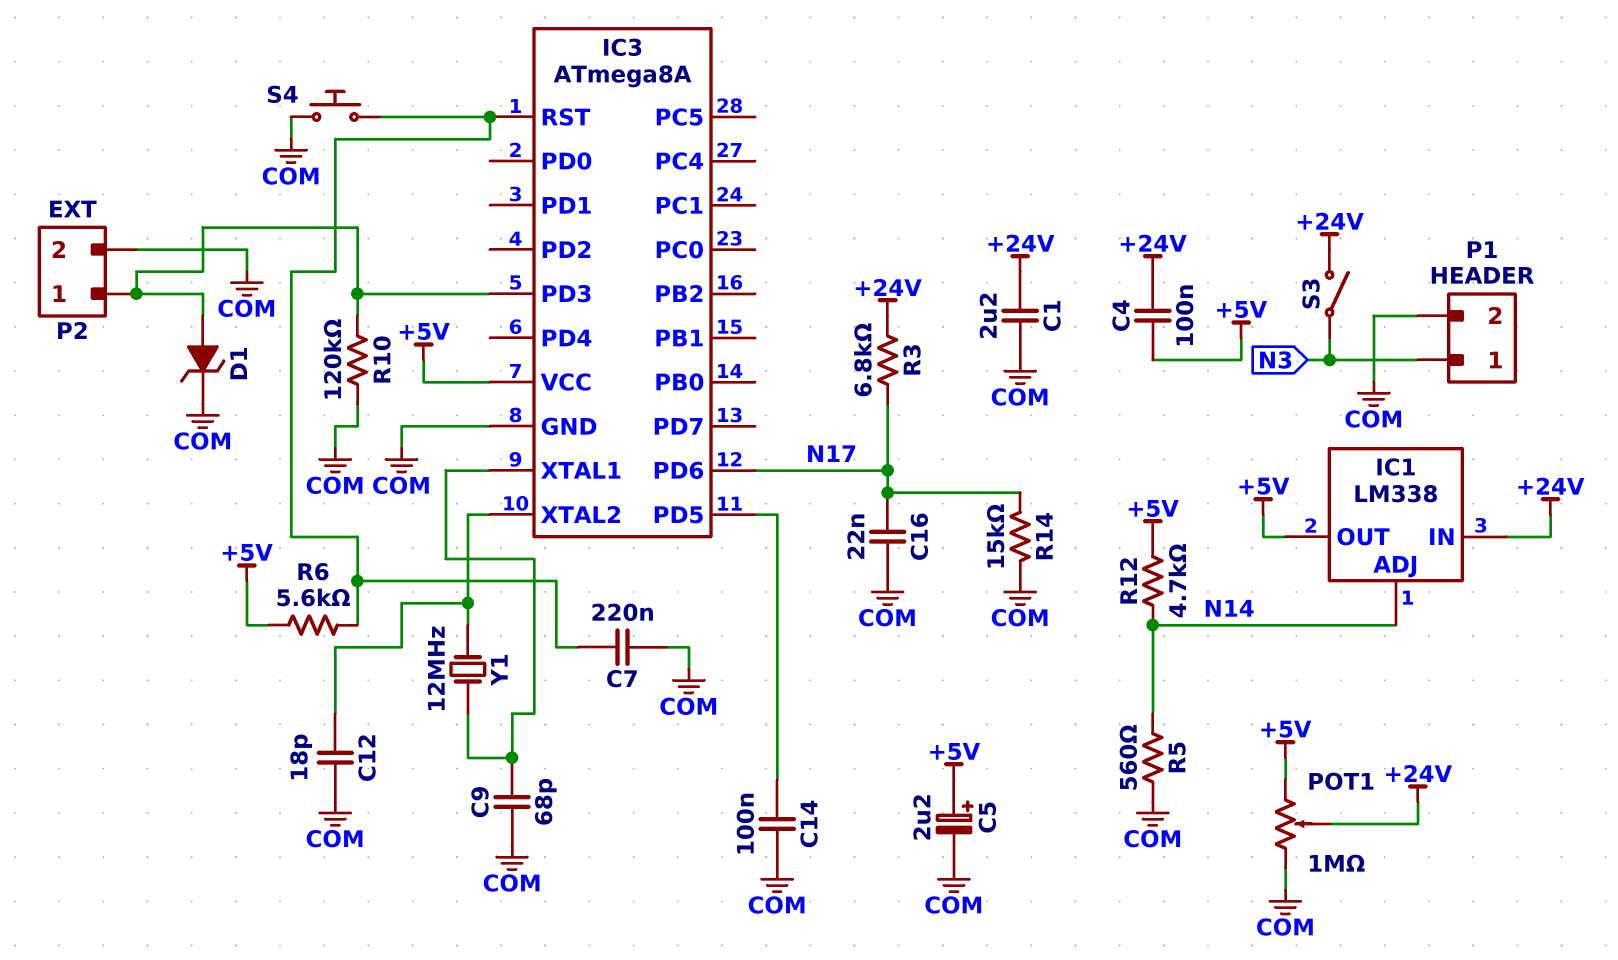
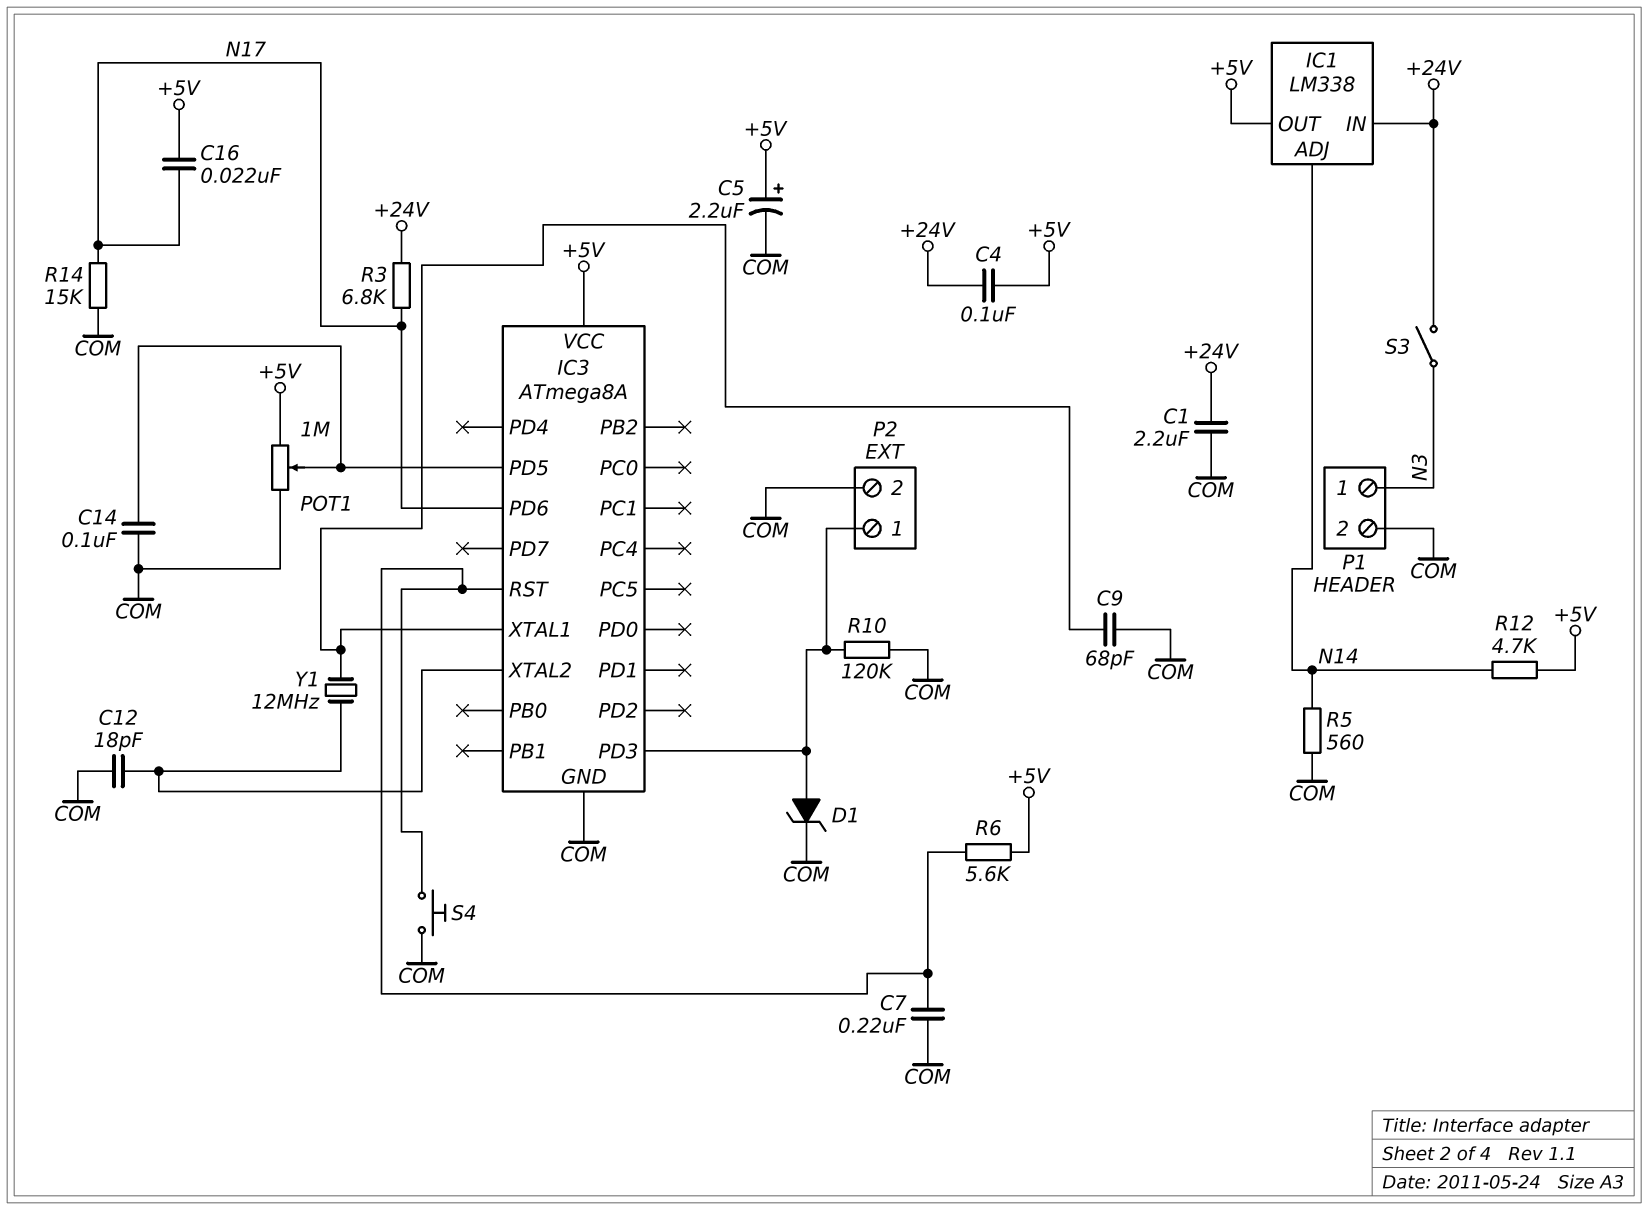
C16: 22nF (COM, N17) -> 22nF (+5V, N17)
POT1: 1M (+5V, COM, wiper +24V) -> 1M (+5V, COM, wiper IC3/PD5)

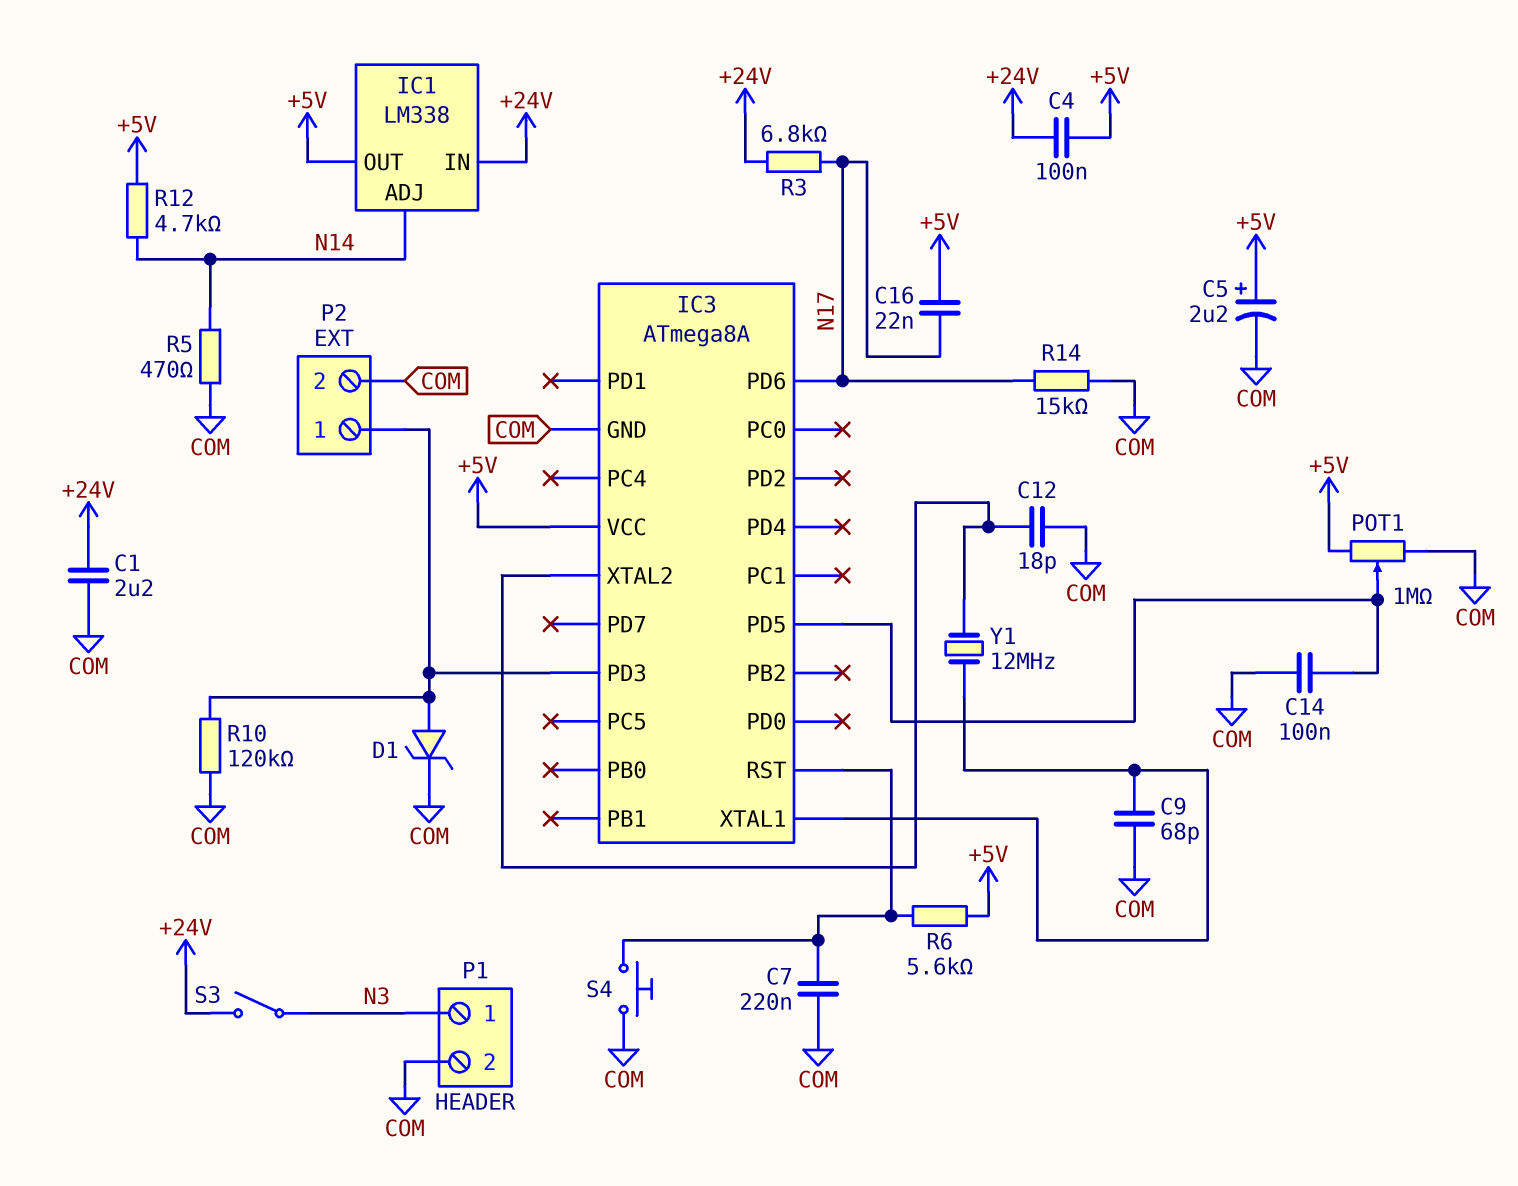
R5: 560 (COM, N14) -> 470 (COM, N14)

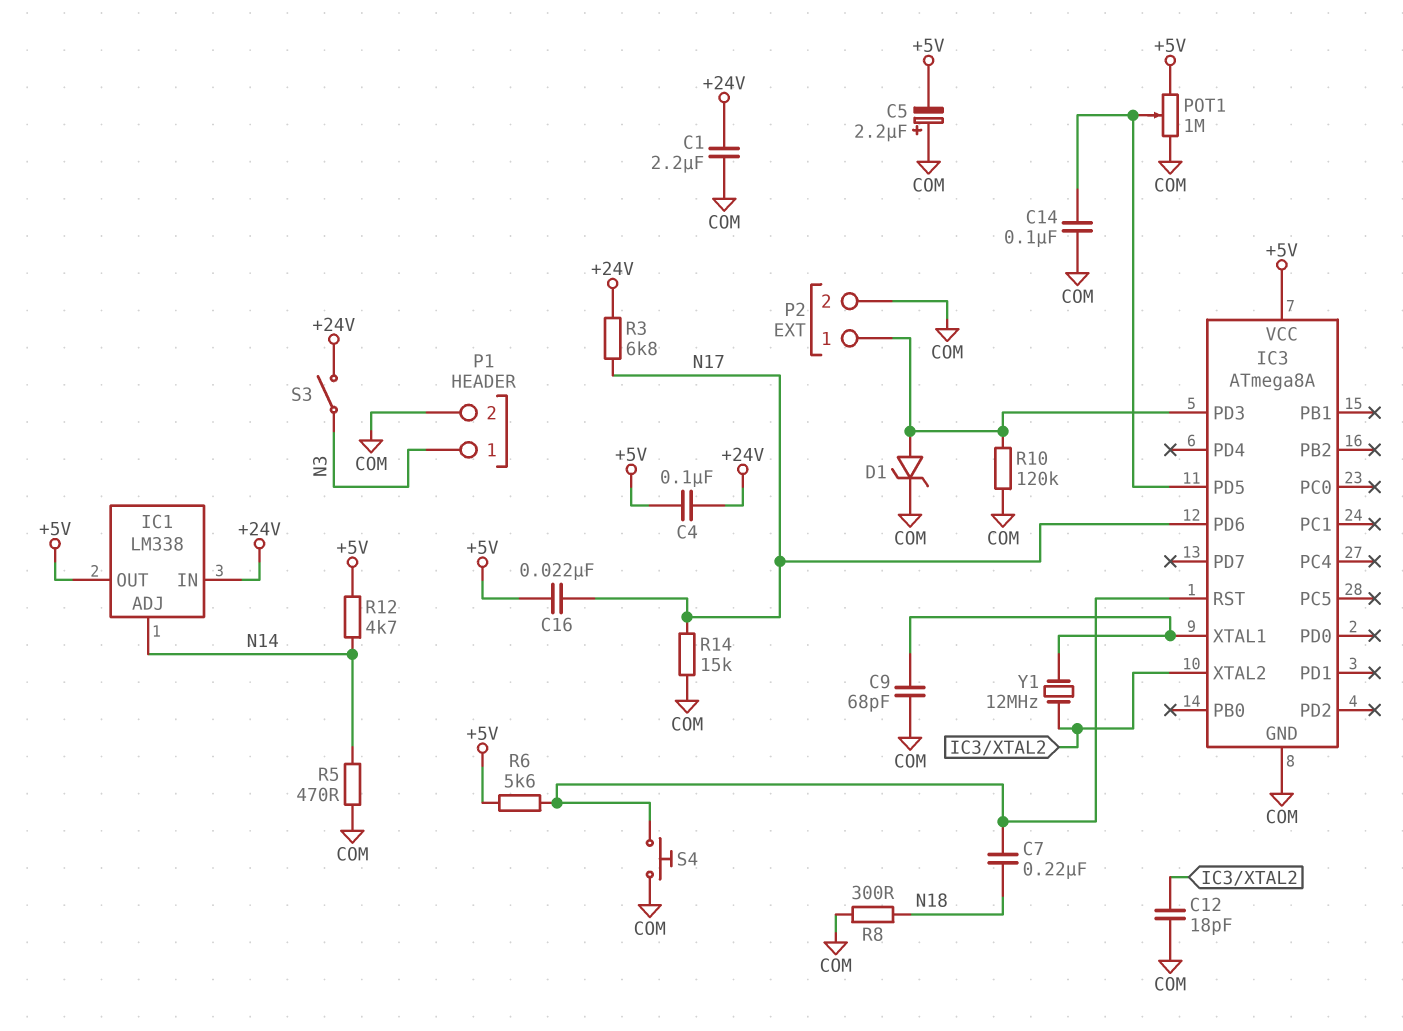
C5: 2.2uF (plus +5V, minus COM) -> 2.2uF (plus COM, minus +5V)
C7: 220nF (COM, IC3/RST) -> 220nF (IC3/RST, N18)
R8: none -> 300 (COM, N18)

